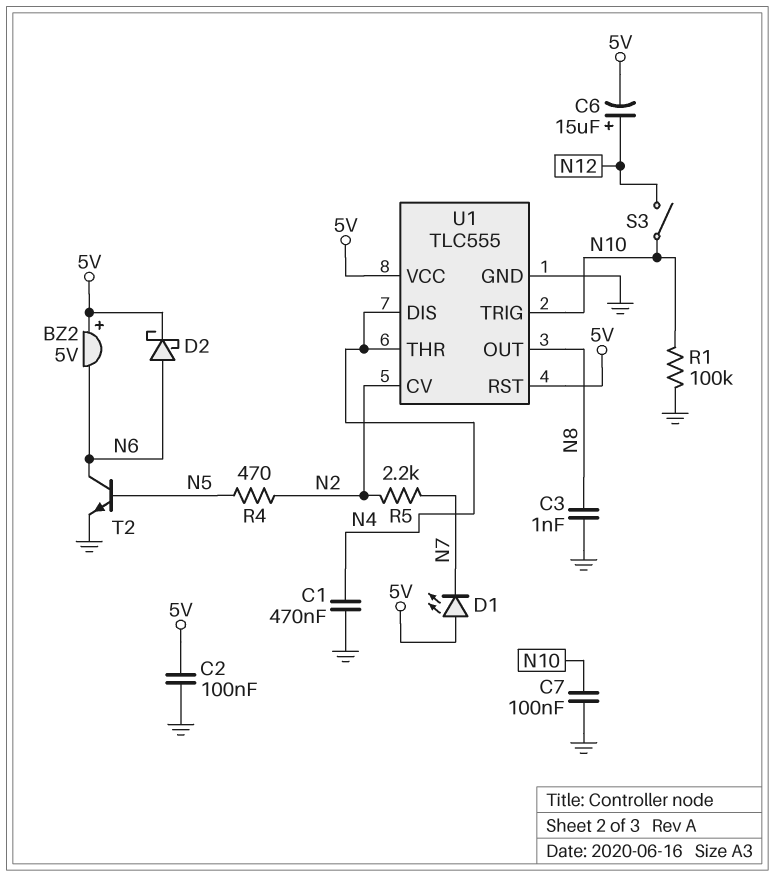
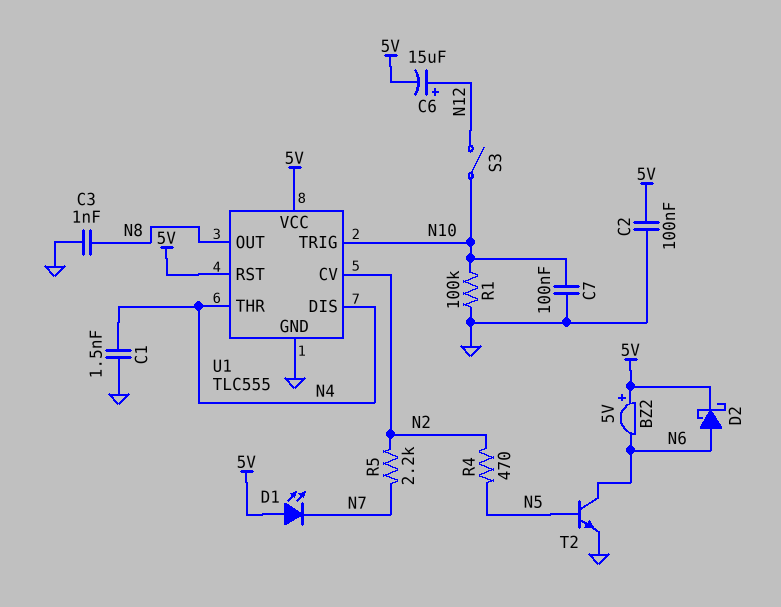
C1: 470nF (GND, N4) -> 1.5nF (GND, N4)

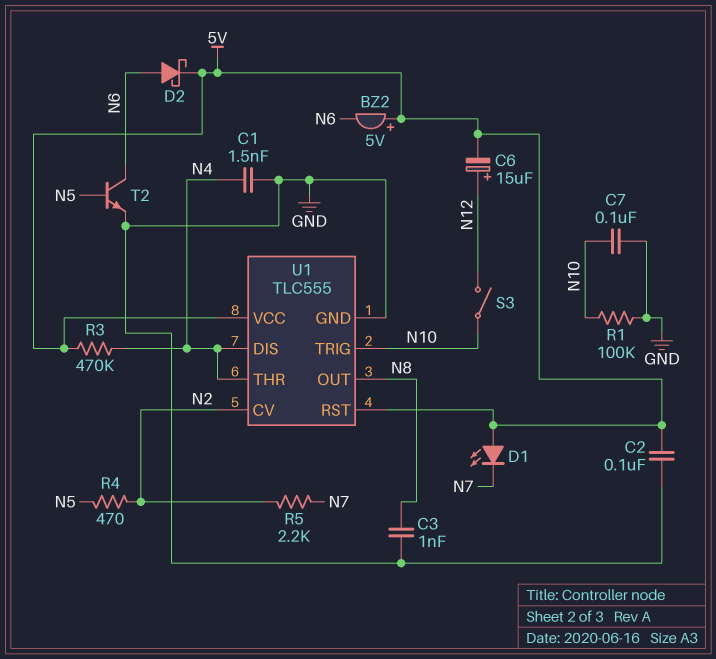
R3: none -> 470k (5V, N4)

